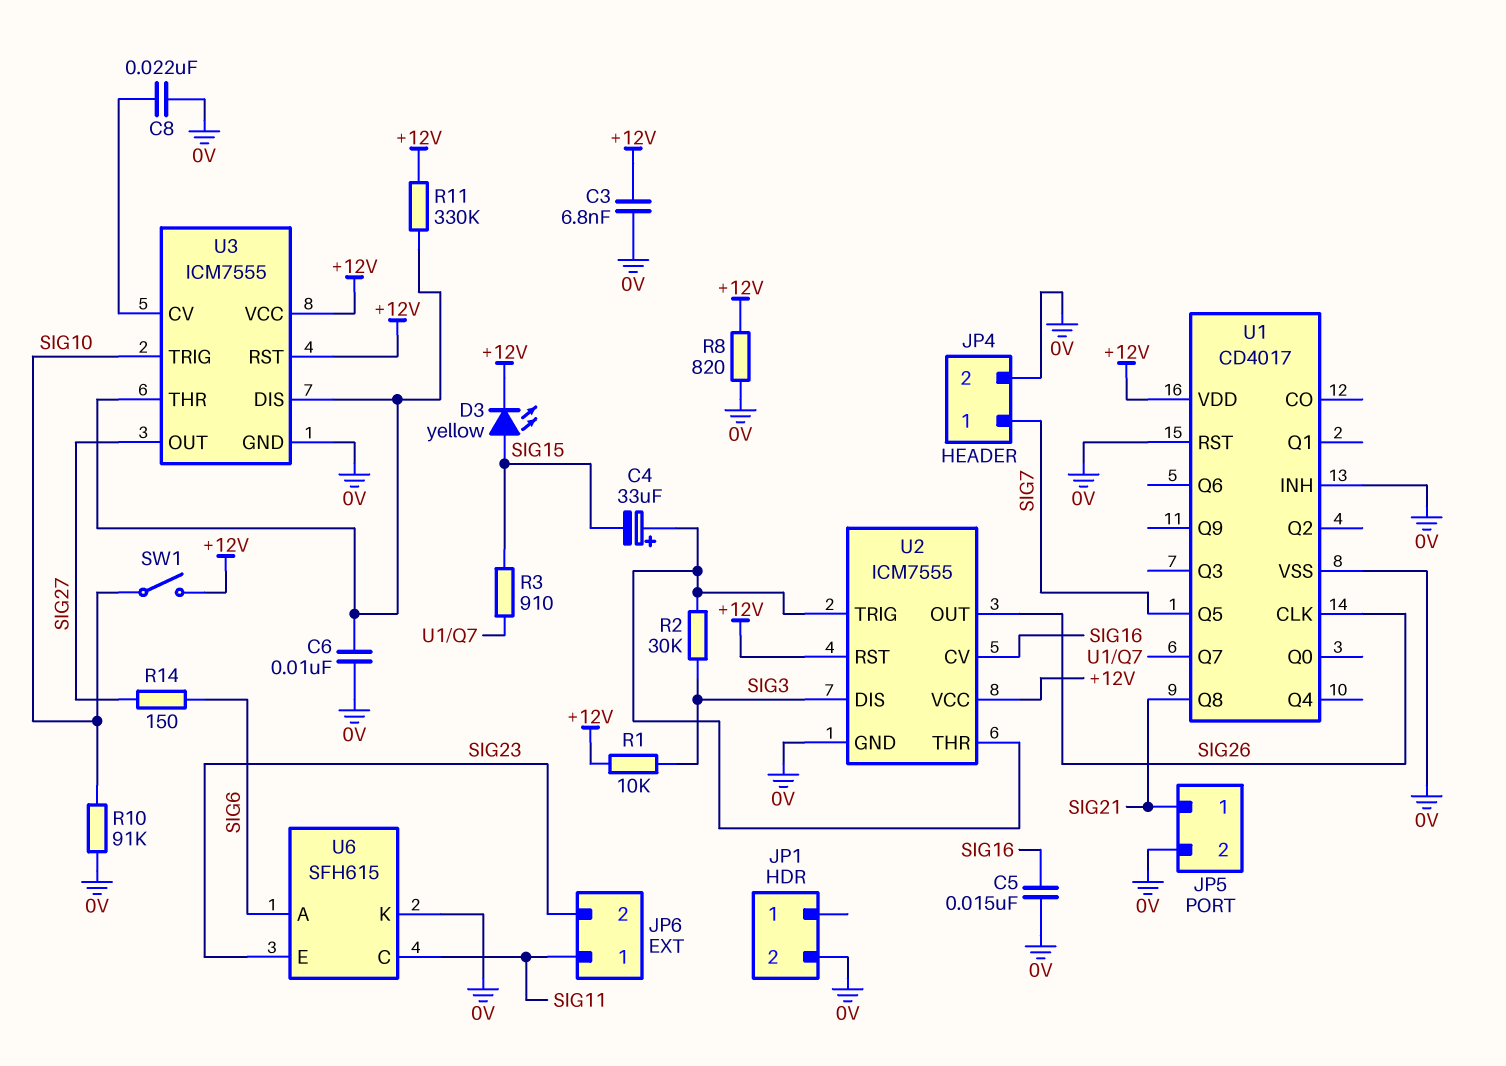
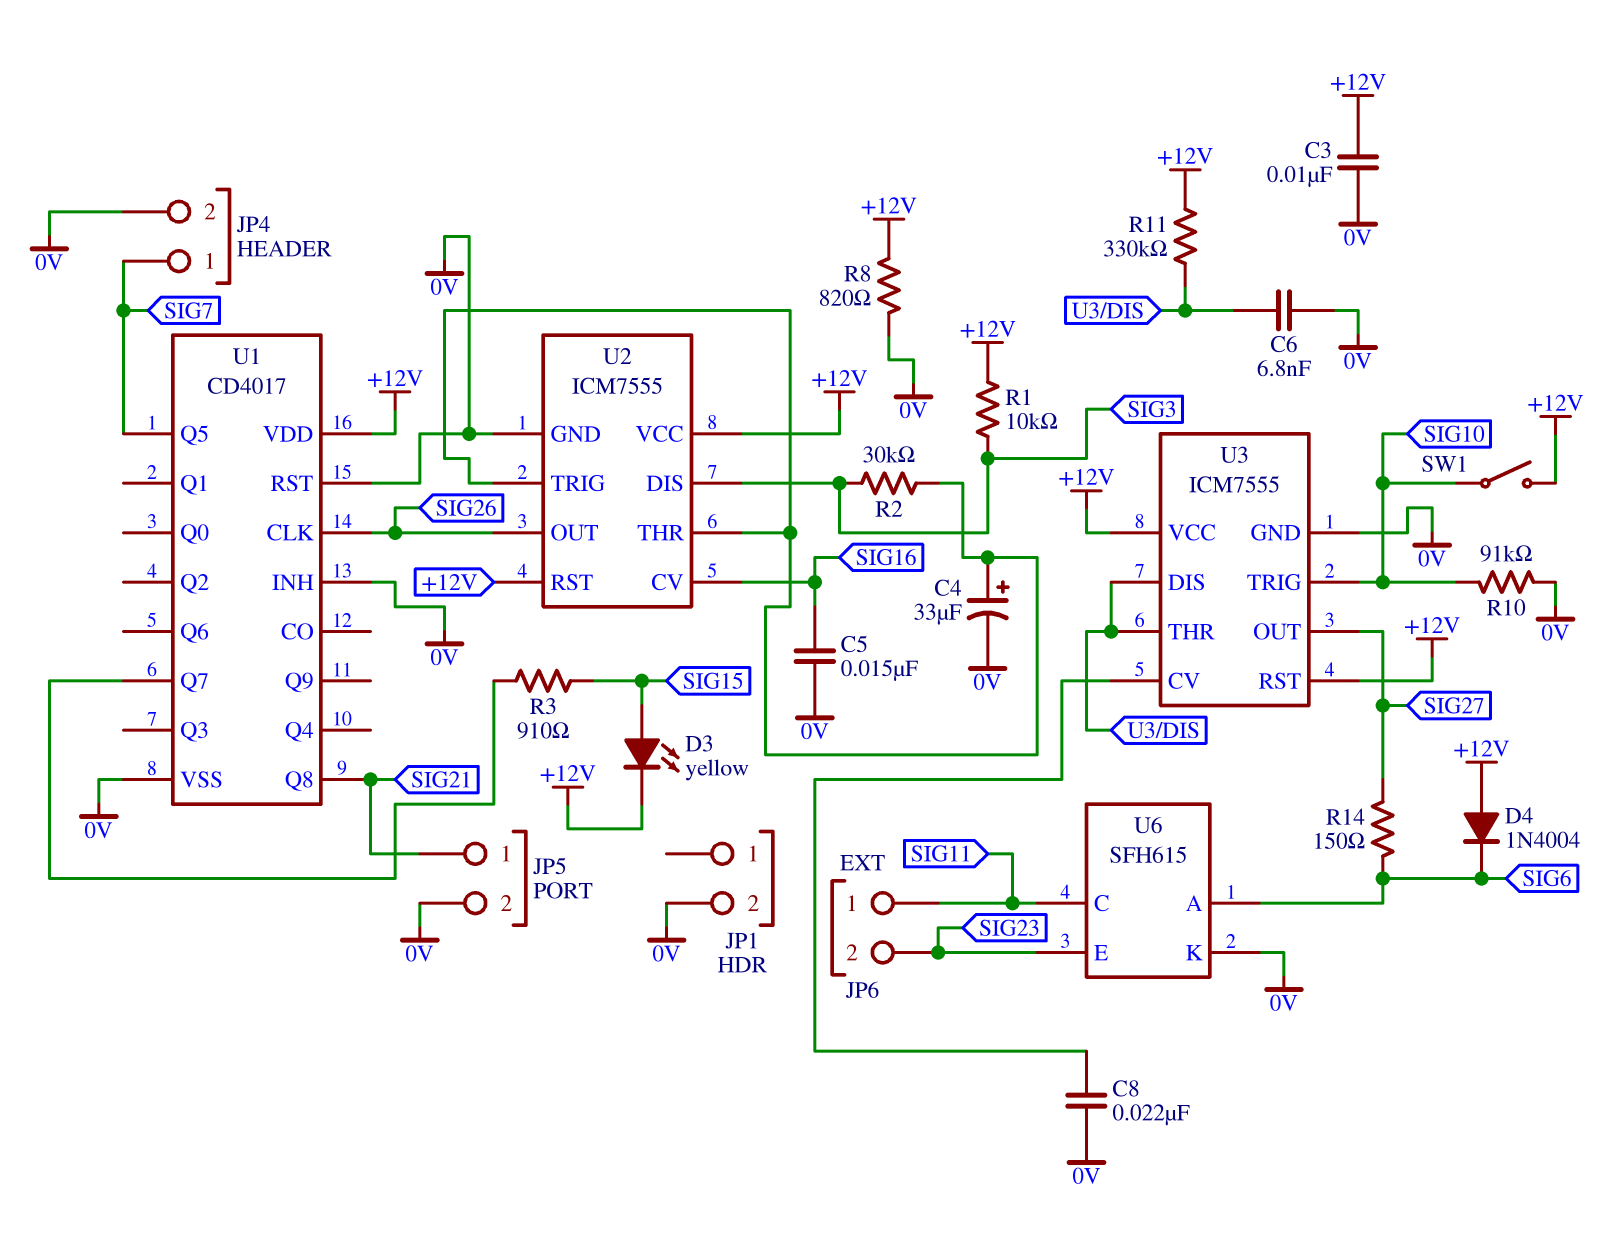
C3: 6.8nF (+12V, 0V) -> 10nF (+12V, 0V)
C4: 33uF (plus U2/THR, minus SIG15) -> 33uF (plus U2/THR, minus 0V)
C6: 10nF (0V, U3/DIS) -> 6.8nF (0V, U3/DIS)
D4: none -> diode 1N4004 (A +12V, K SIG6)

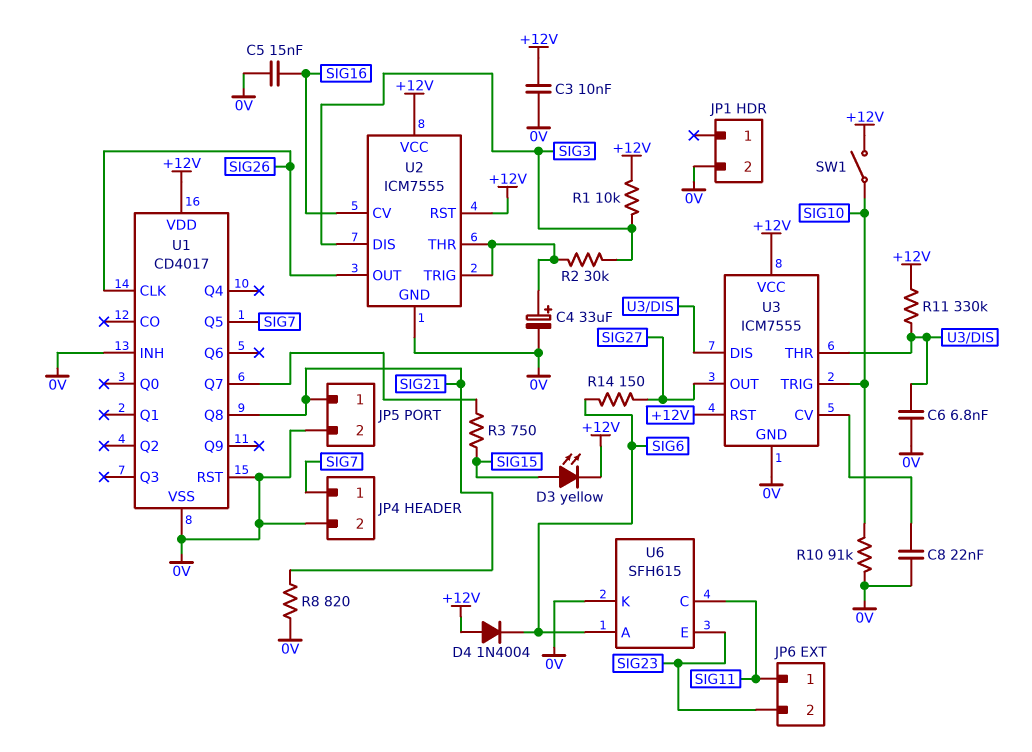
R3: 910 (SIG15, U1/Q7) -> 750 (SIG15, U1/Q7)
R8: 820 (+12V, 0V) -> 820 (0V, SIG21)

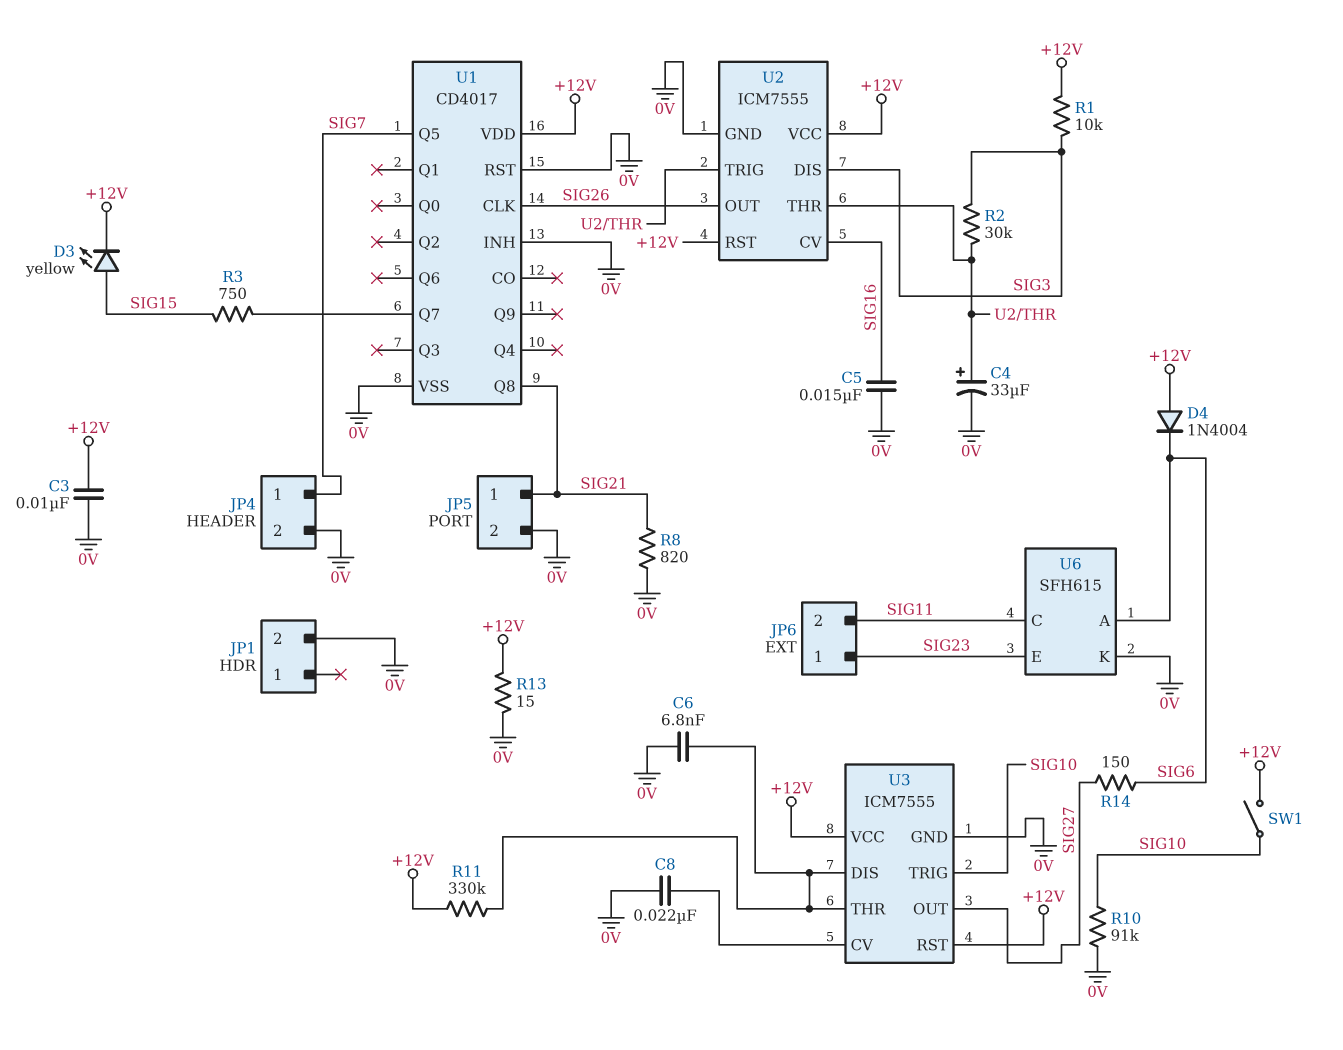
JP6 pin 1: SIG11 -> SIG23
JP6 pin 2: SIG23 -> SIG11
R13: none -> 15 (+12V, 0V)

